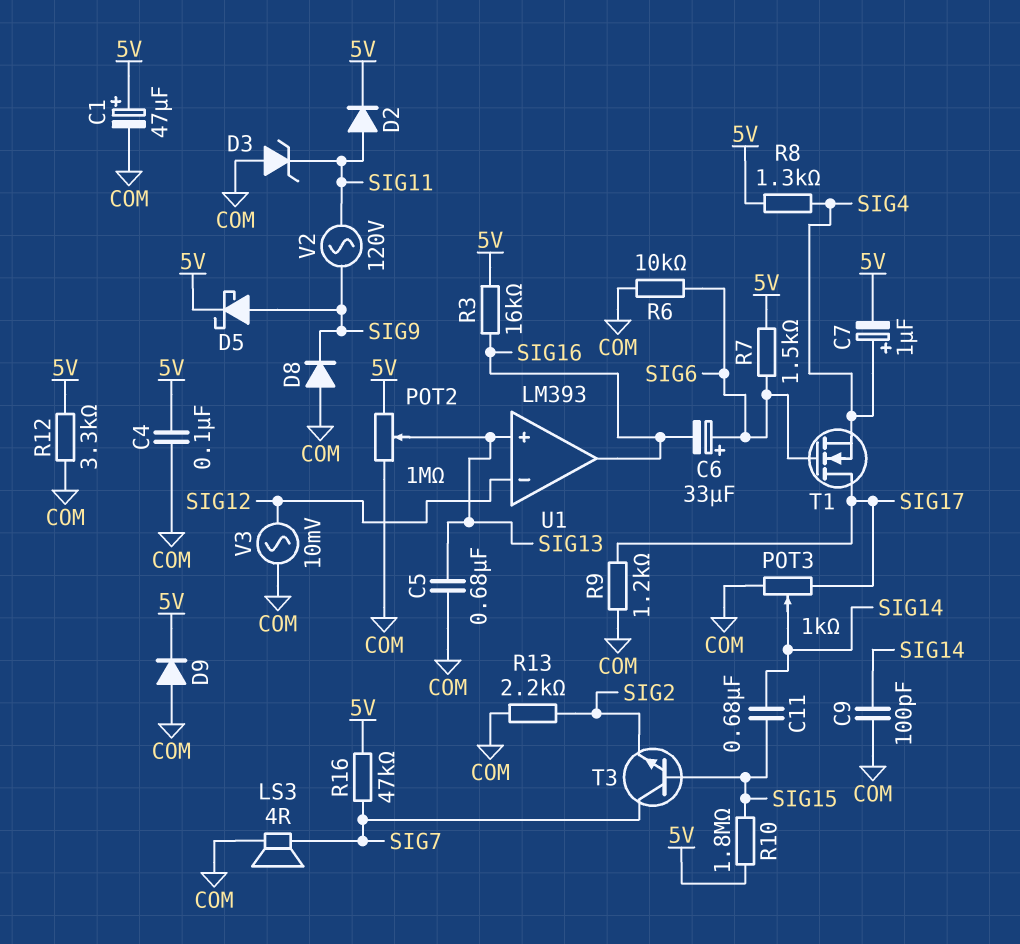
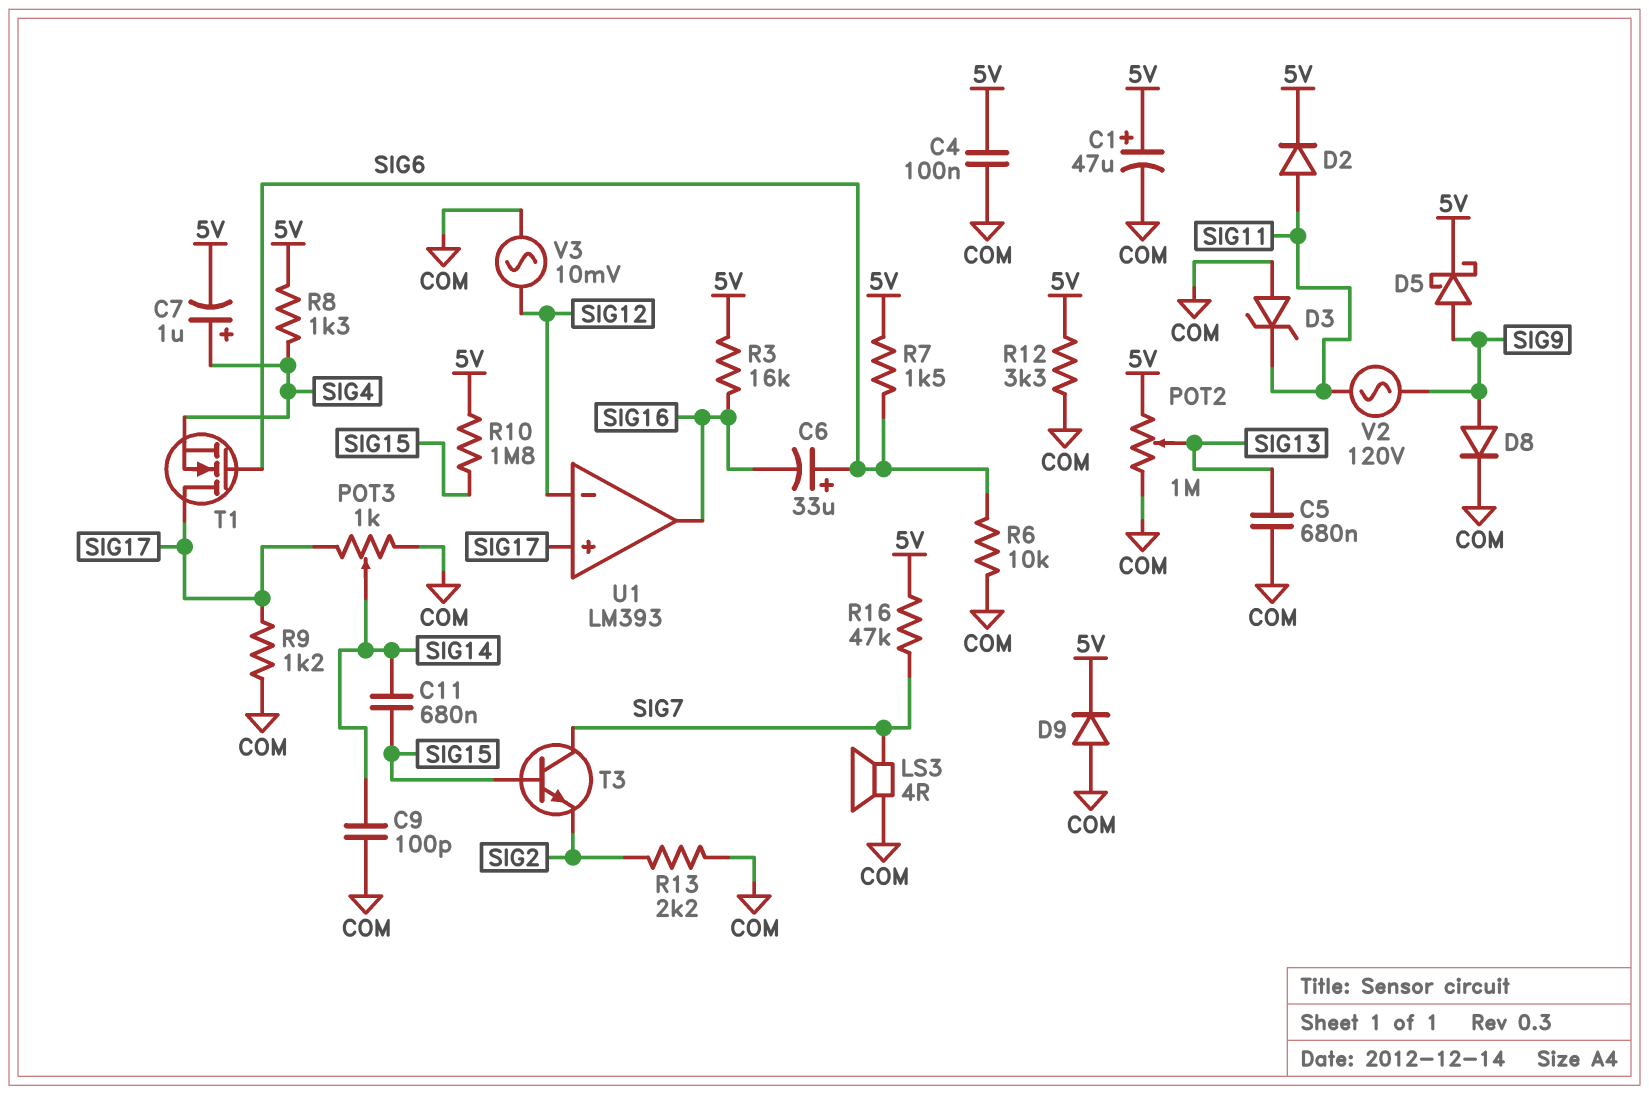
D8: diode (A COM, K SIG9) -> diode (A SIG9, K COM)
U1 pin in+: SIG13 -> SIG17

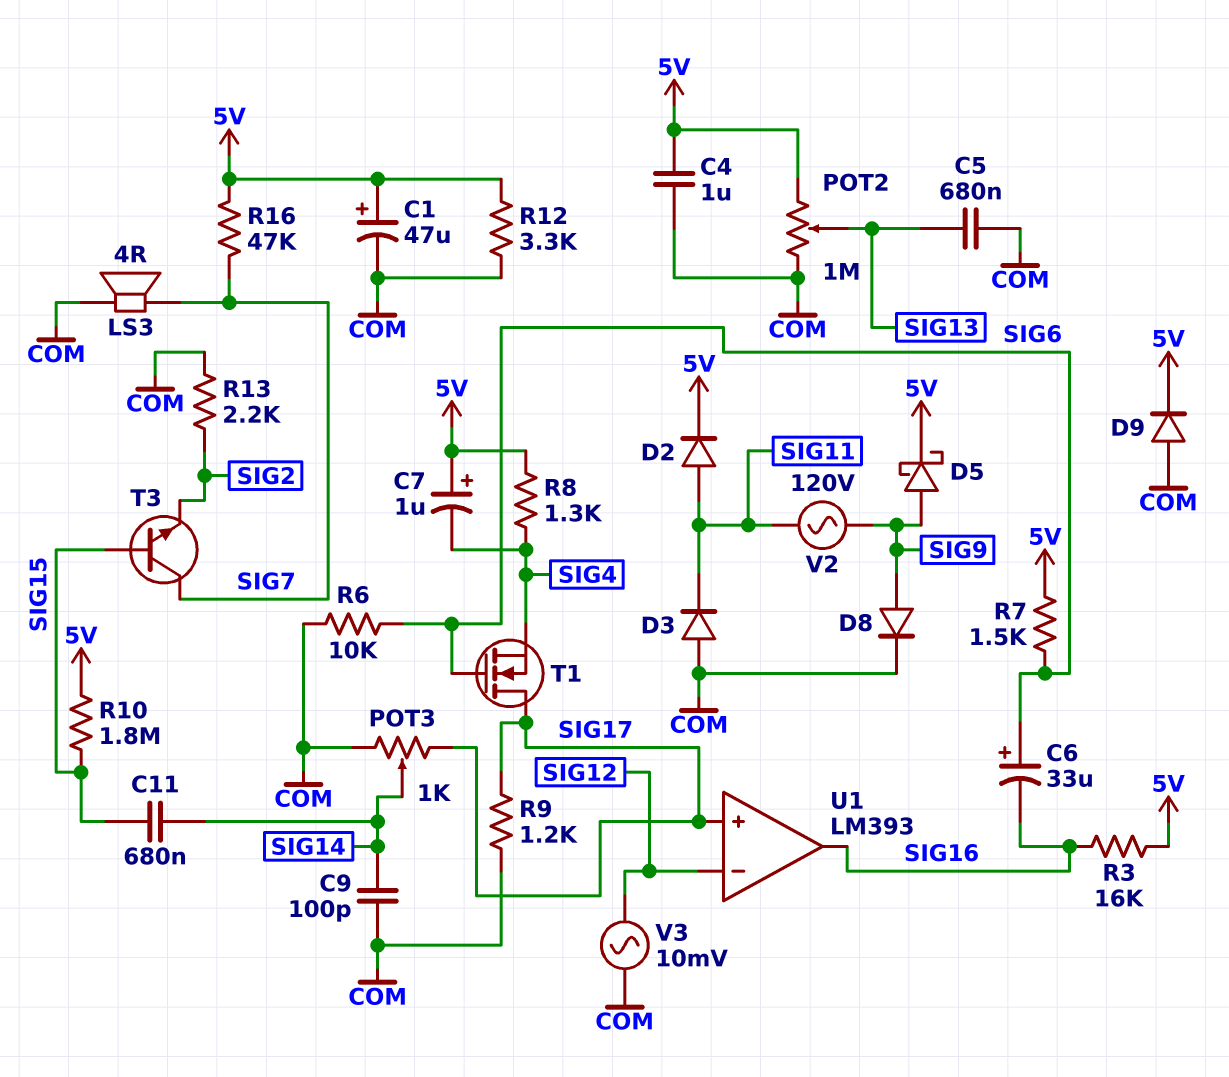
C4: 100nF (5V, COM) -> 1uF (5V, COM)
C7: 1uF (plus SIG4, minus 5V) -> 1uF (plus 5V, minus SIG4)
D3: zener (A COM, K SIG11) -> diode (A COM, K SIG11)

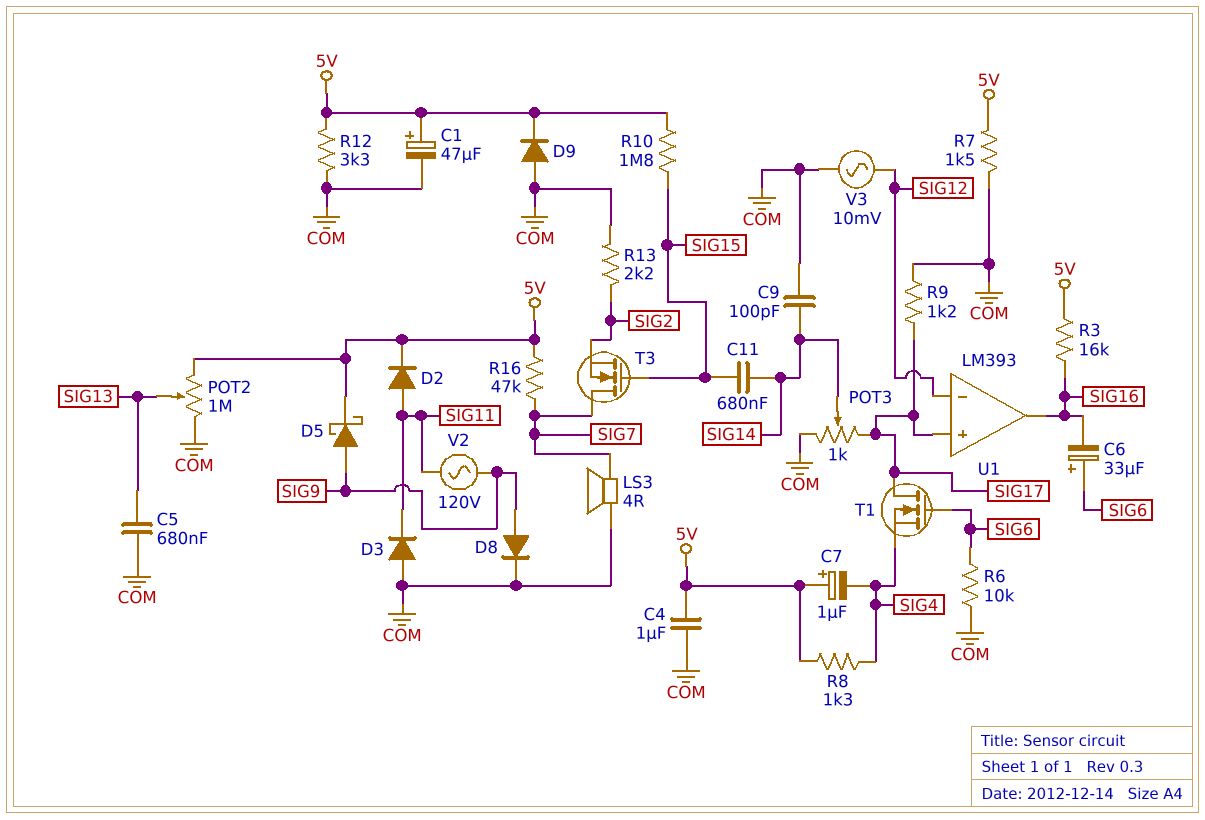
R7: 1.5k (5V, SIG6) -> 1.5k (5V, COM)
T3: NPN (B SIG15, C SIG7, E SIG2) -> NMOS (G SIG15, D SIG7, S SIG2)

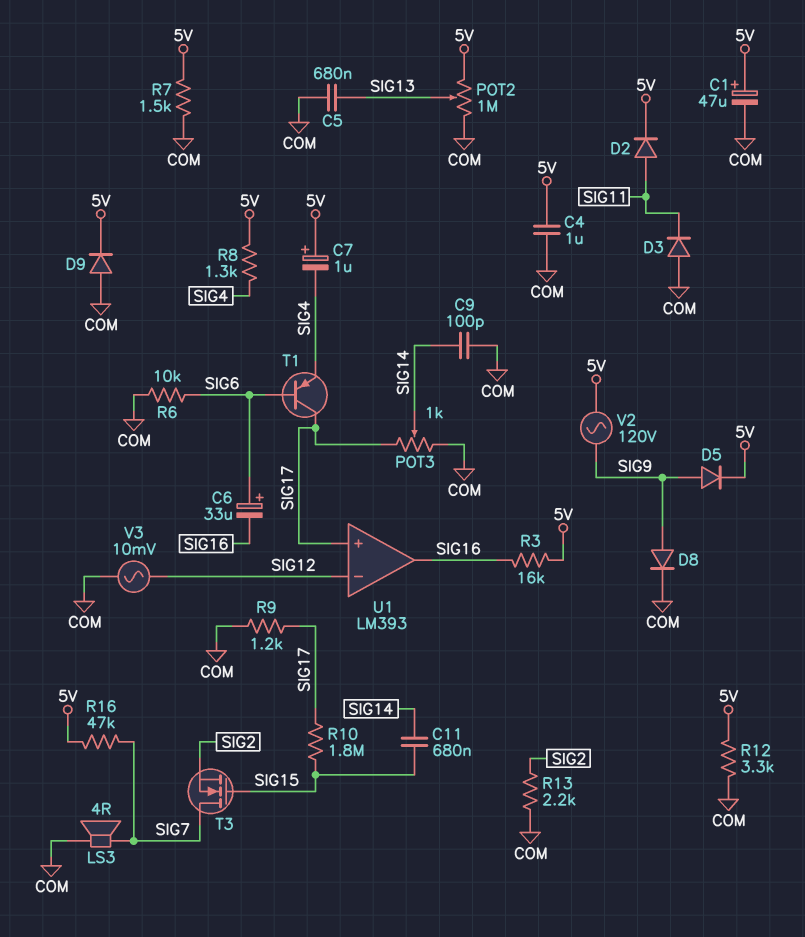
D5: schottky (A SIG9, K 5V) -> diode (A SIG9, K 5V)
R10: 1.8M (5V, SIG15) -> 1.8M (SIG15, SIG17)
T1: NMOS (G SIG6, D SIG17, S SIG4) -> PNP (B SIG6, C SIG17, E SIG4)
V2: AC 120V (SIG9, SIG11) -> AC 120V (5V, SIG9)

